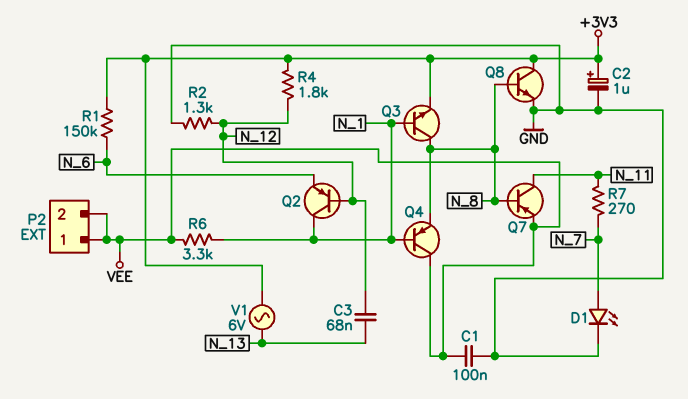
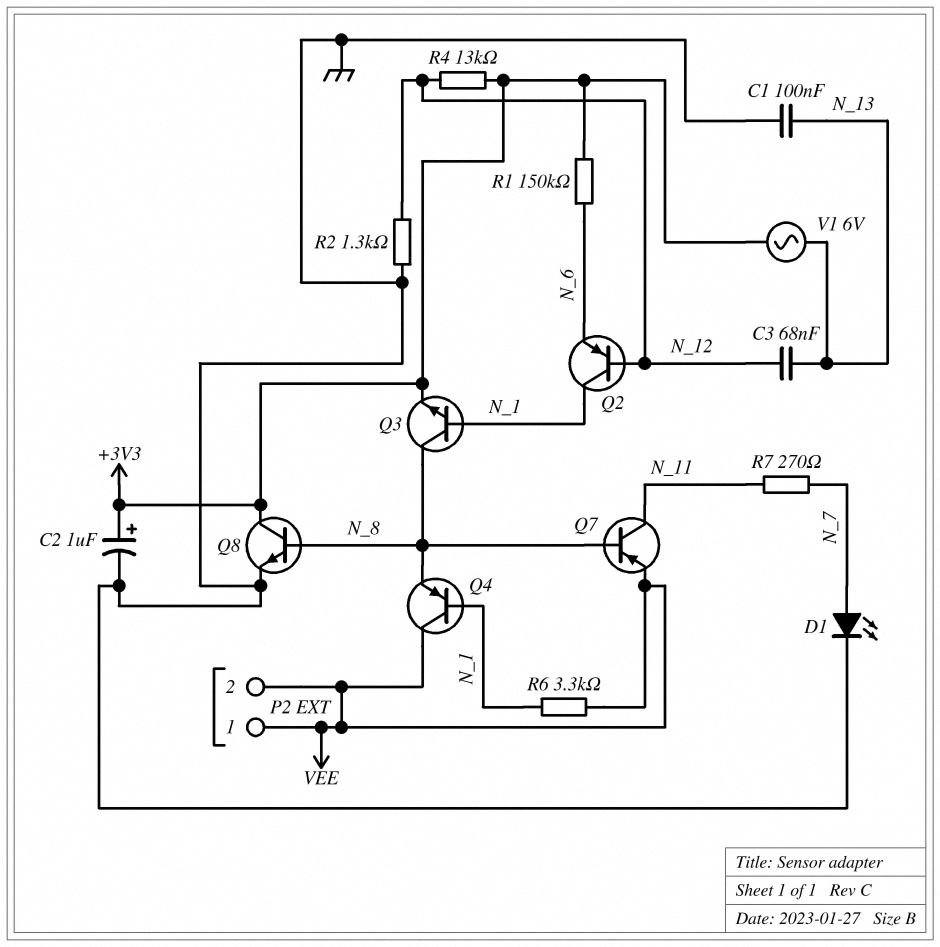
C1: 100nF (GND, VEE) -> 100nF (GND, N_13)
R4: 1.8k (+3V3, N_12) -> 13k (+3V3, N_12)

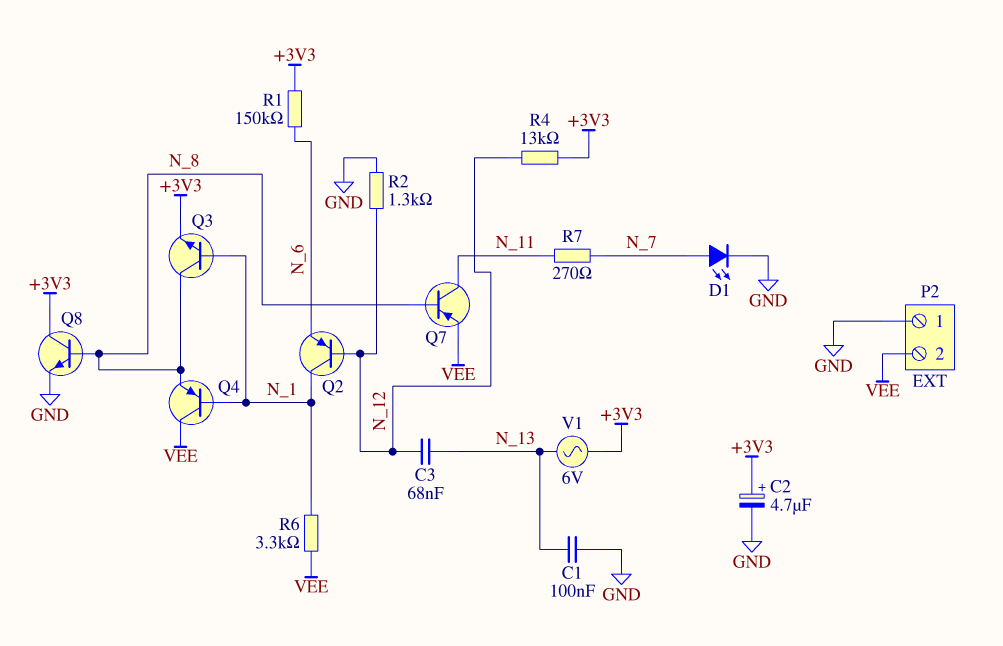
C2: 1uF (plus +3V3, minus GND) -> 4.7uF (plus +3V3, minus GND)
P2 pin 1: VEE -> GND

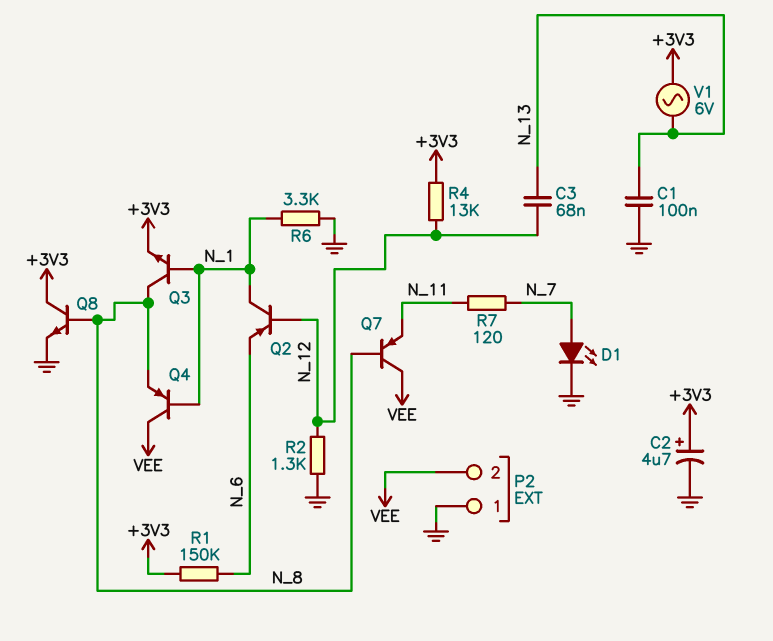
Q7: PNP (B N_8, C N_11, E VEE) -> PNP (B N_8, C VEE, E N_11)
R6: 3.3k (N_1, VEE) -> 3.3k (GND, N_1)
R7: 270 (N_7, N_11) -> 120 (N_7, N_11)

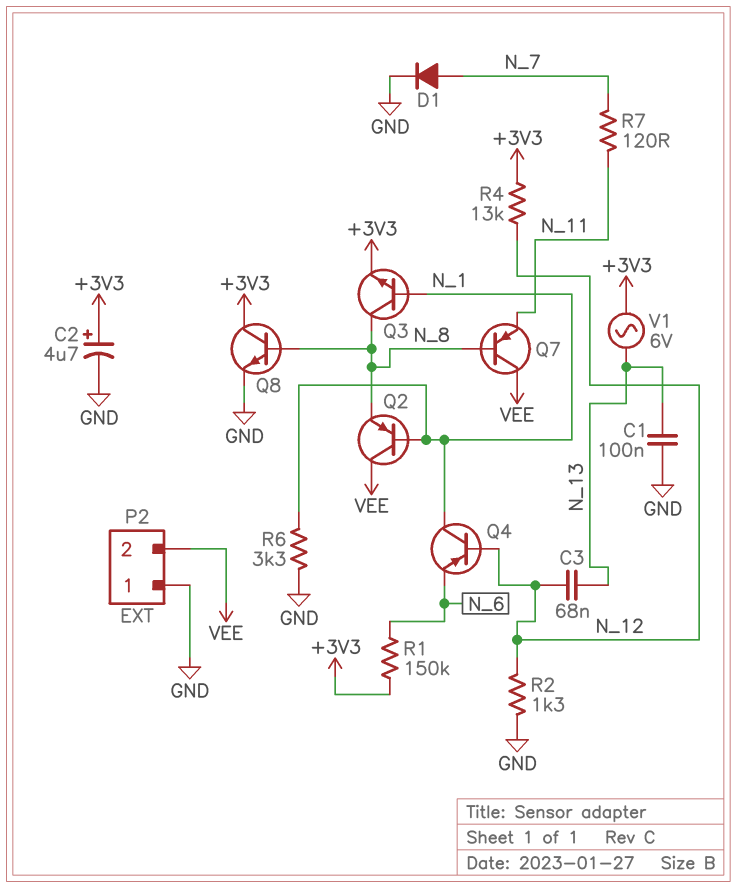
D1: LED (A N_7, K GND) -> diode (A N_7, K GND)
Q2: PNP (B N_12, C N_1, E N_6) -> PNP (B N_1, C VEE, E N_8)
Q4: PNP (B N_1, C VEE, E N_8) -> PNP (B N_12, C N_1, E N_6)

